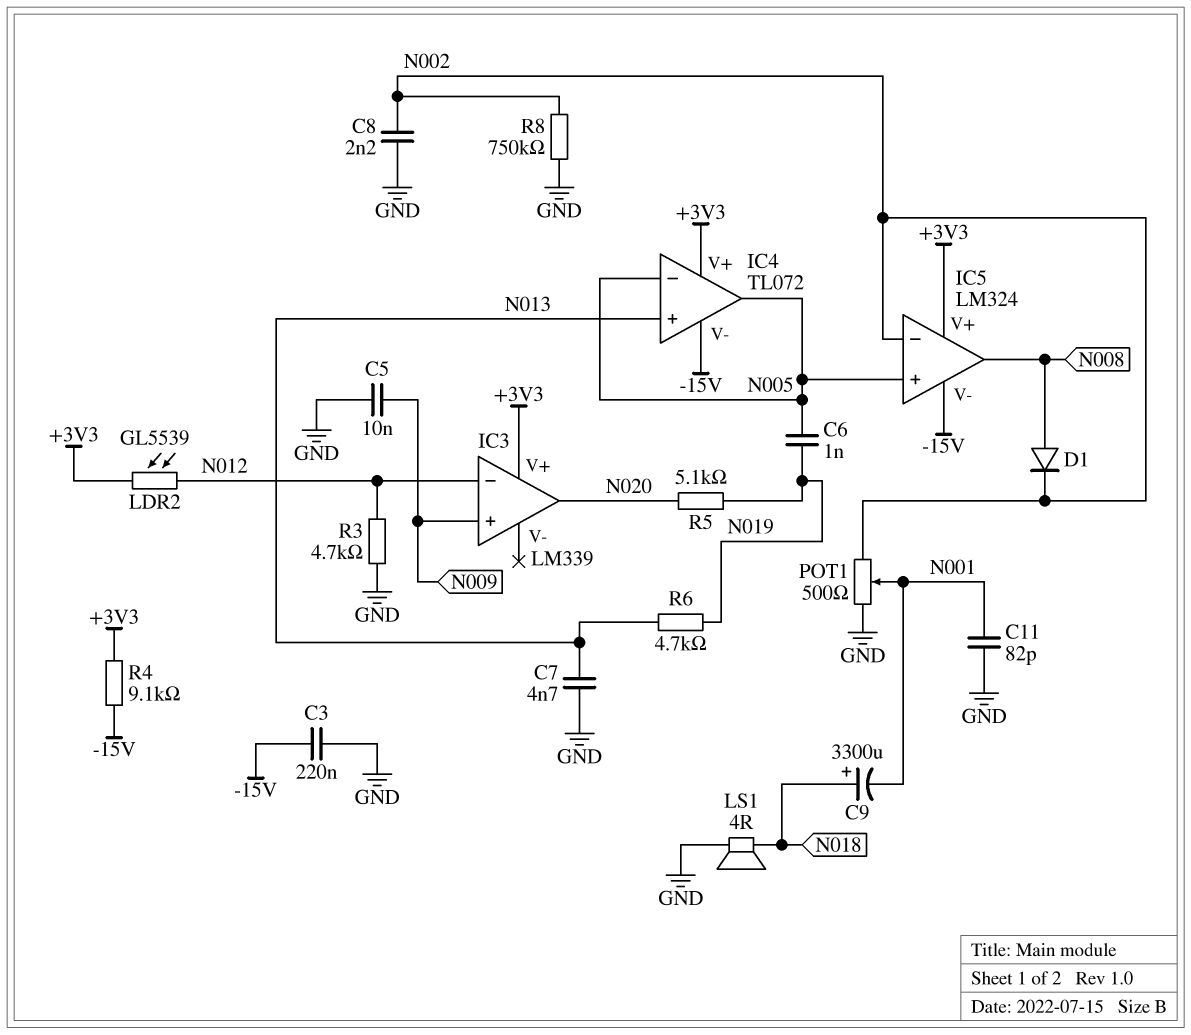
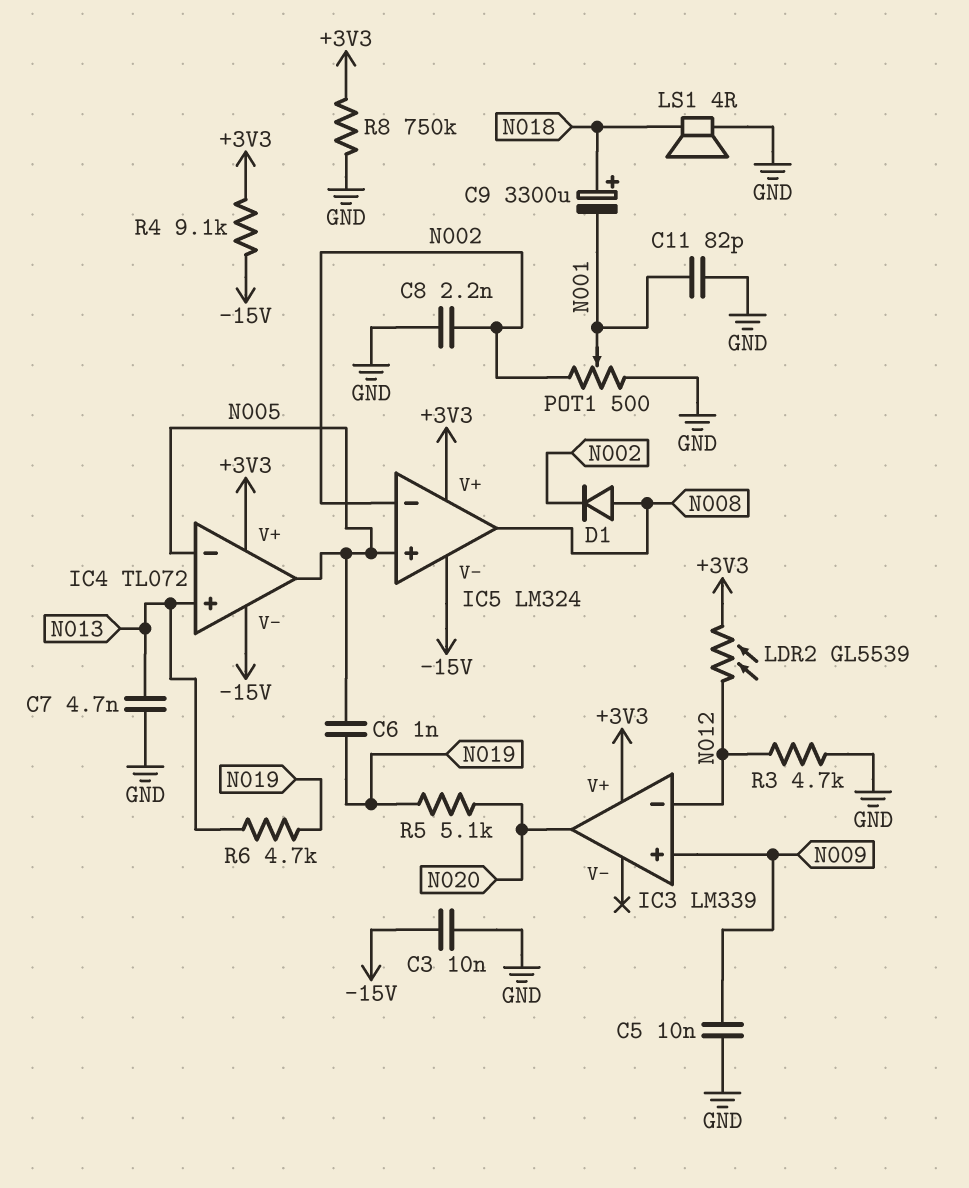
C3: 220nF (-15V, GND) -> 10nF (-15V, GND)
R8: 750k (GND, N002) -> 750k (+3V3, GND)

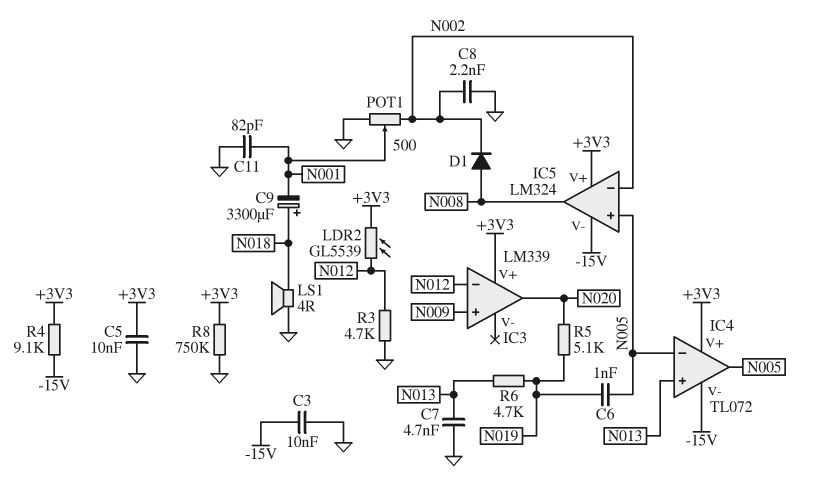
C5: 10nF (GND, N009) -> 10nF (+3V3, GND)

